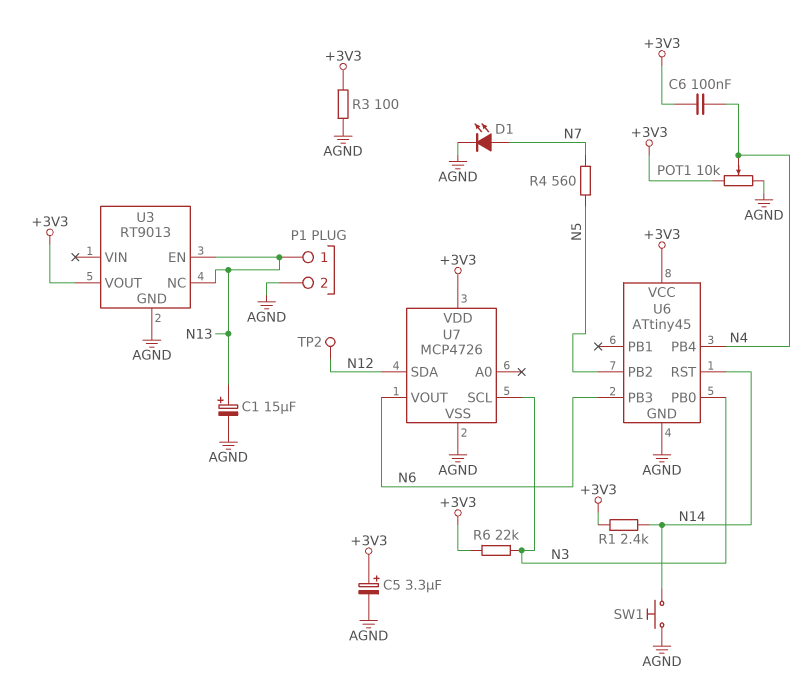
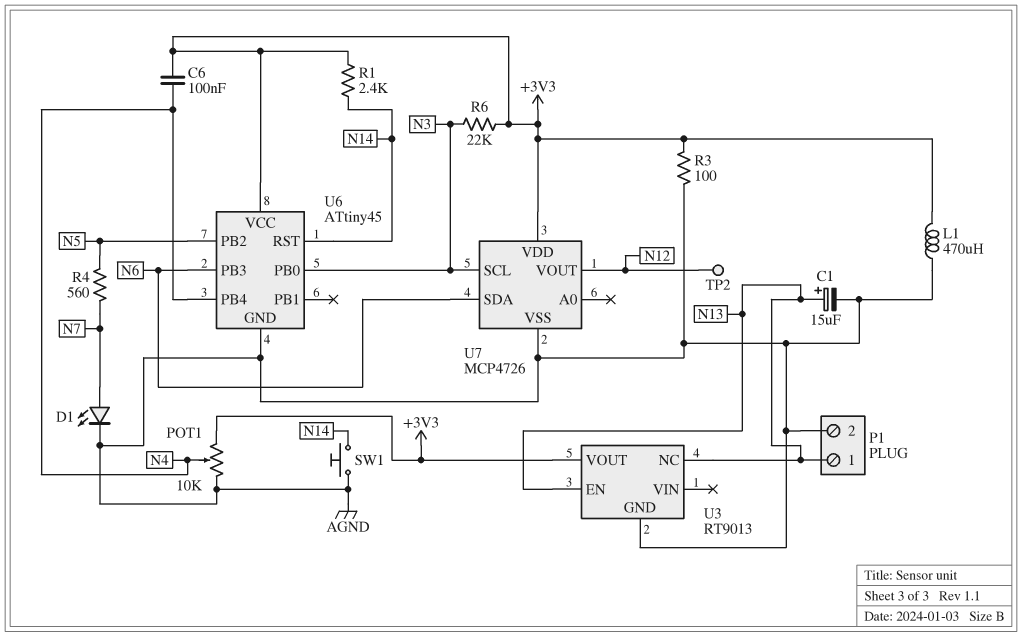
C5: 3.3uF (plus +3V3, minus AGND) -> none
L1: none -> 470uH (+3V3, AGND)
U7 pin SDA: N12 -> N6
U7 pin VOUT: N6 -> N12

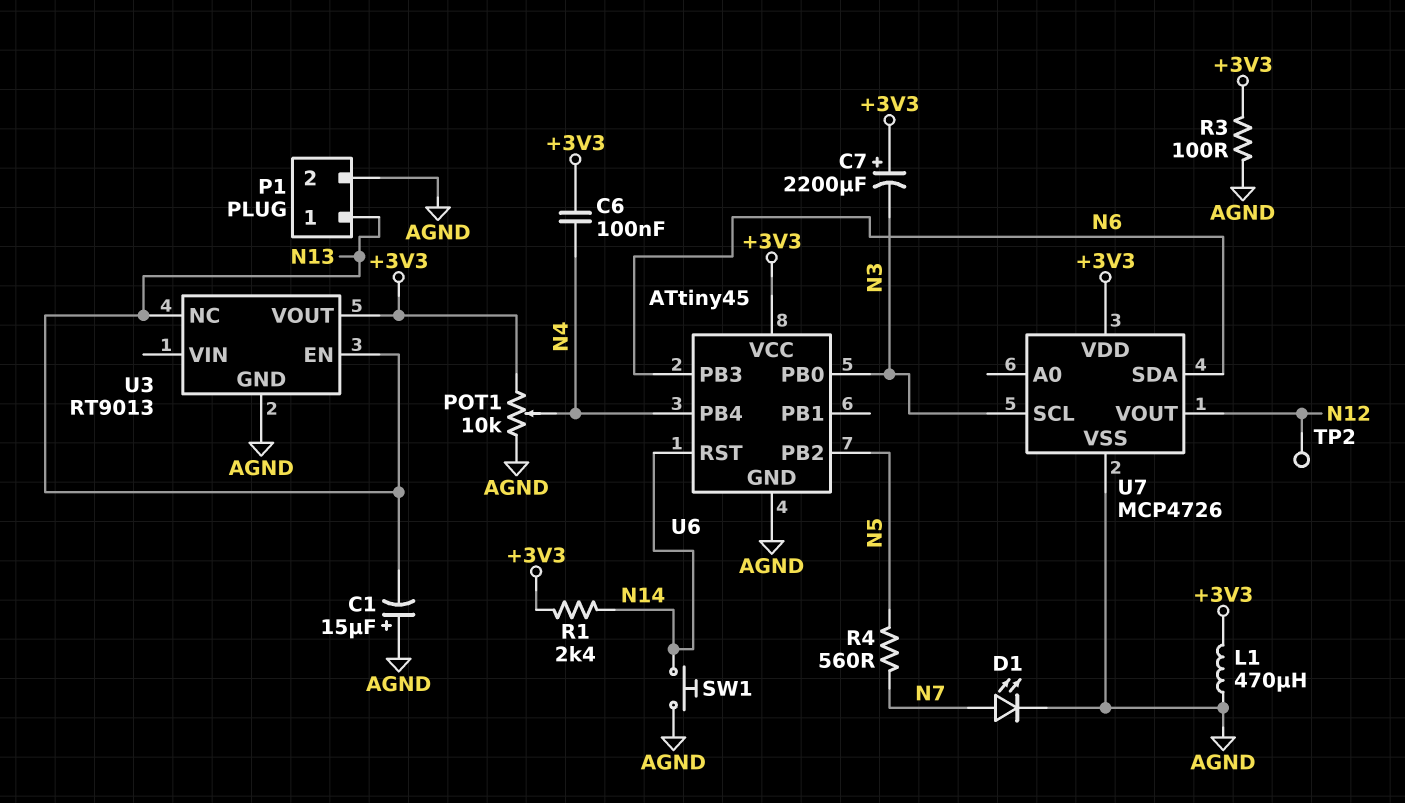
C1: 15uF (plus N13, minus AGND) -> 15uF (plus AGND, minus N13)
C7: none -> 2200uF (plus +3V3, minus N3)
R6: 22k (+3V3, N3) -> none

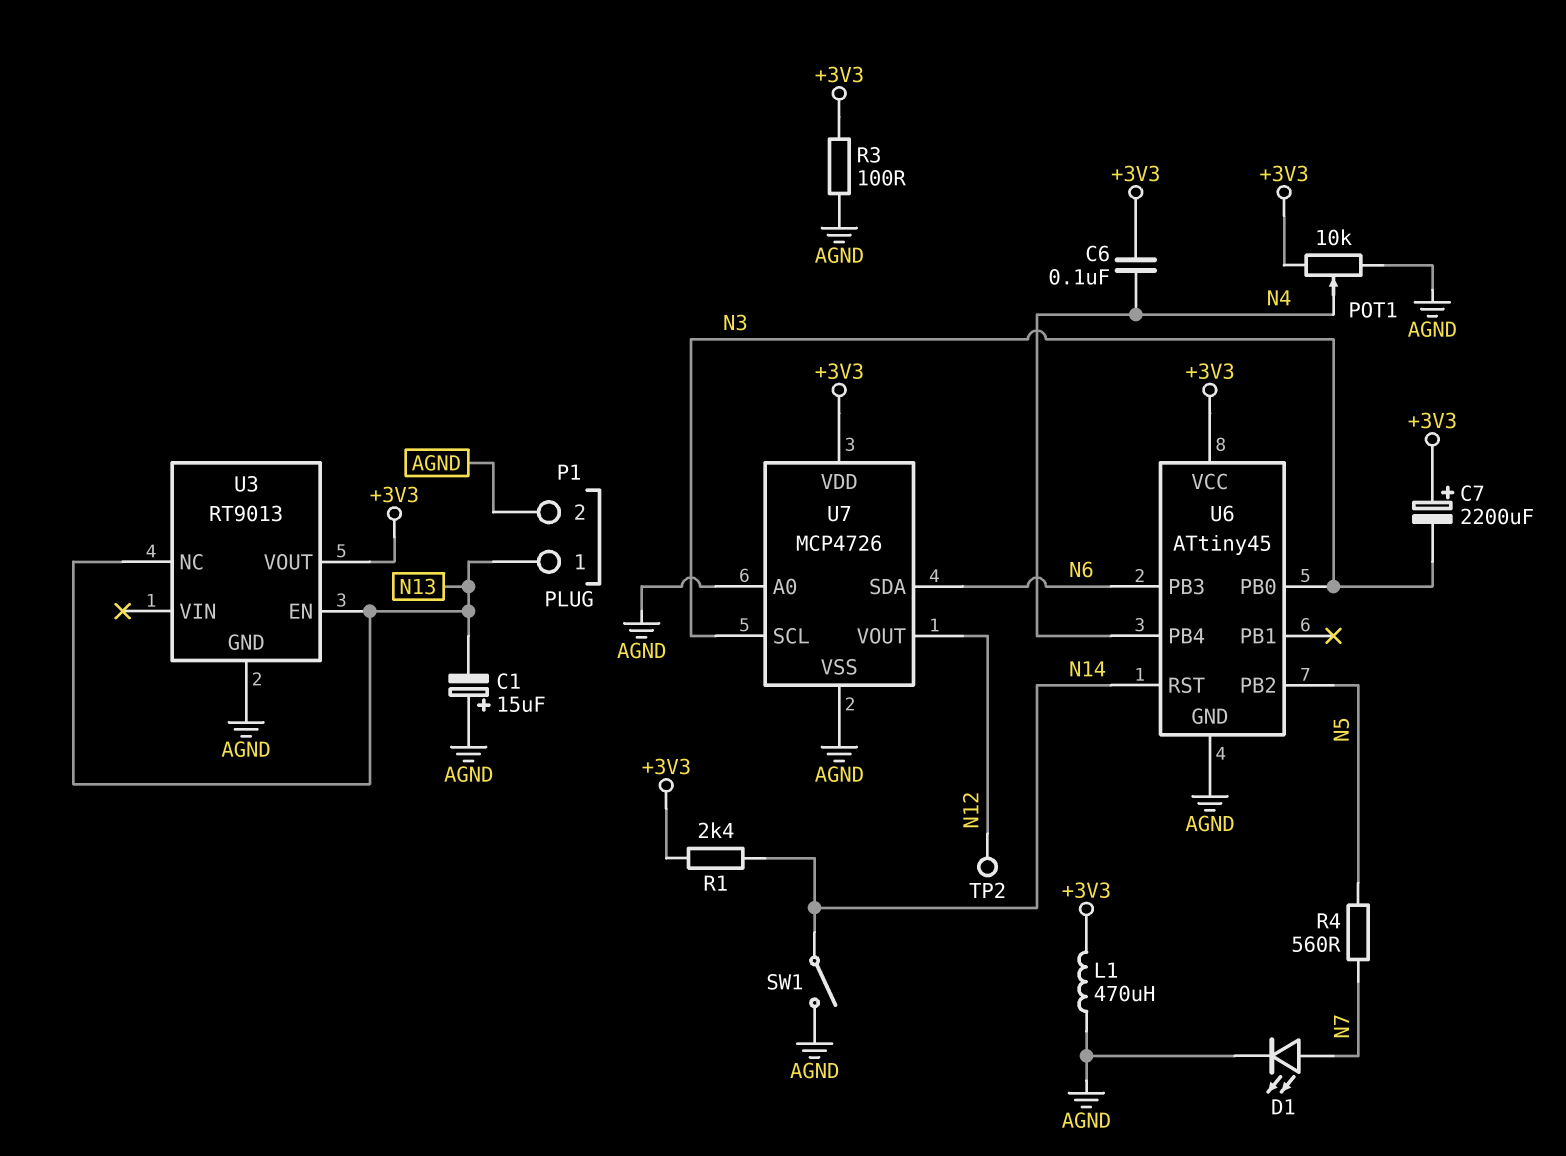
SW1: button (AGND, N14) -> switch (AGND, N14)
U7 pin A0: none -> AGND

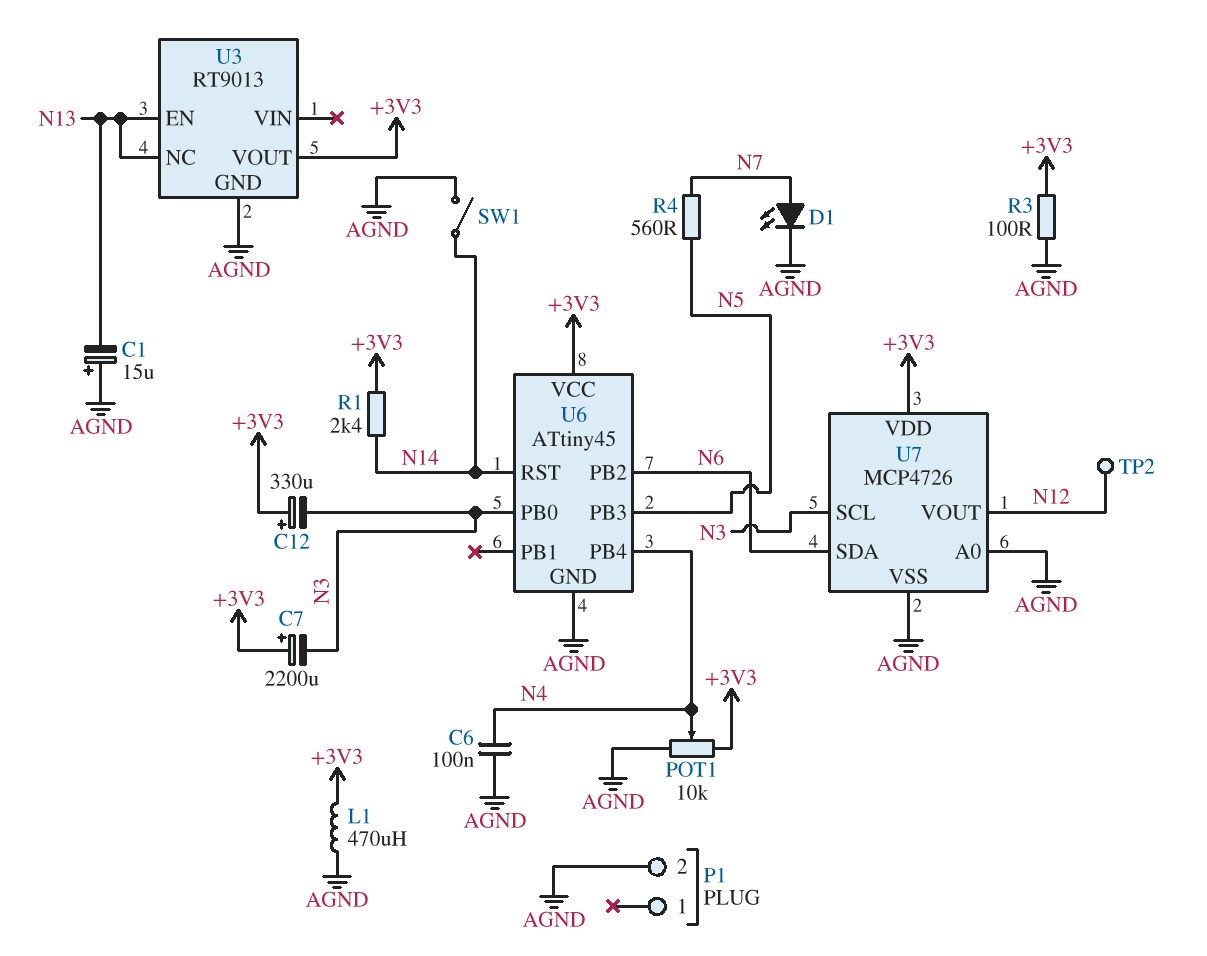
C6: 100nF (+3V3, N4) -> 100nF (AGND, N4)
C12: none -> 330uF (plus +3V3, minus N3)
P1 pin 1: N13 -> none
U6 pin PB2: N5 -> N6
U6 pin PB3: N6 -> N5

